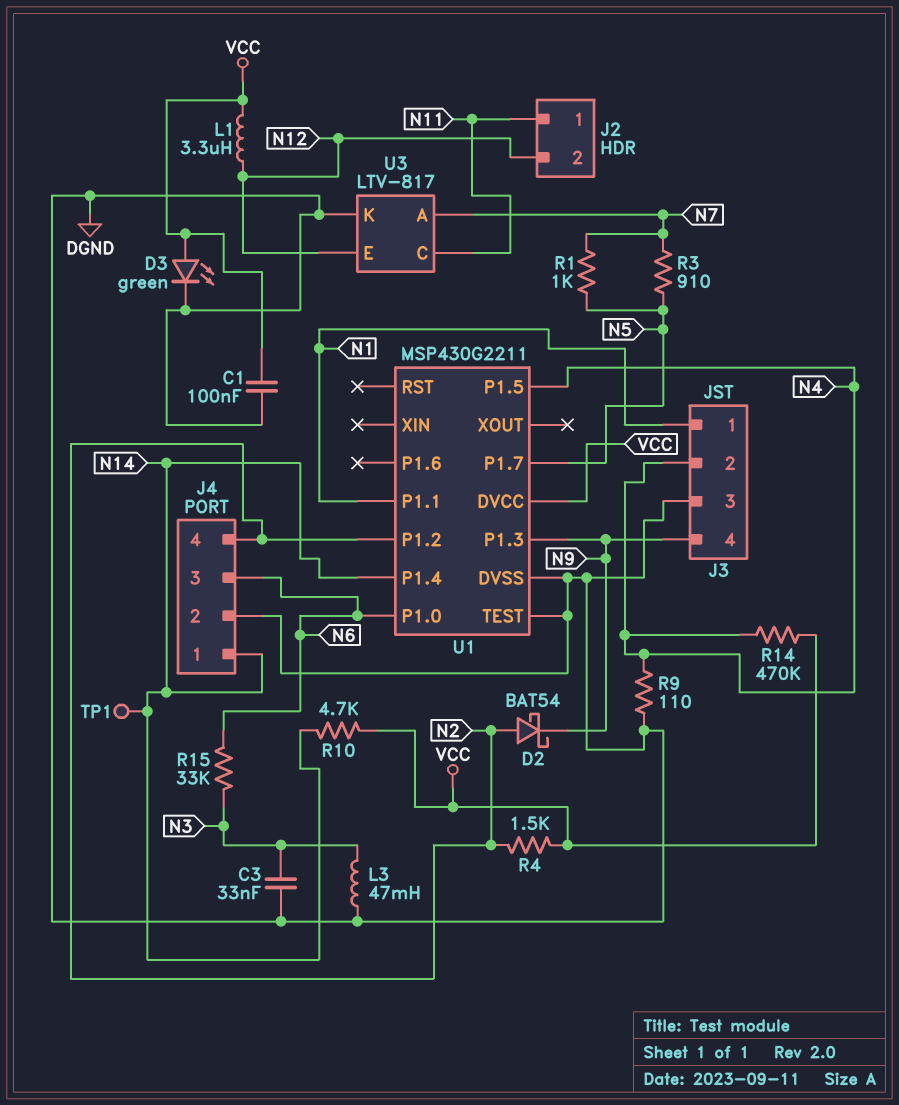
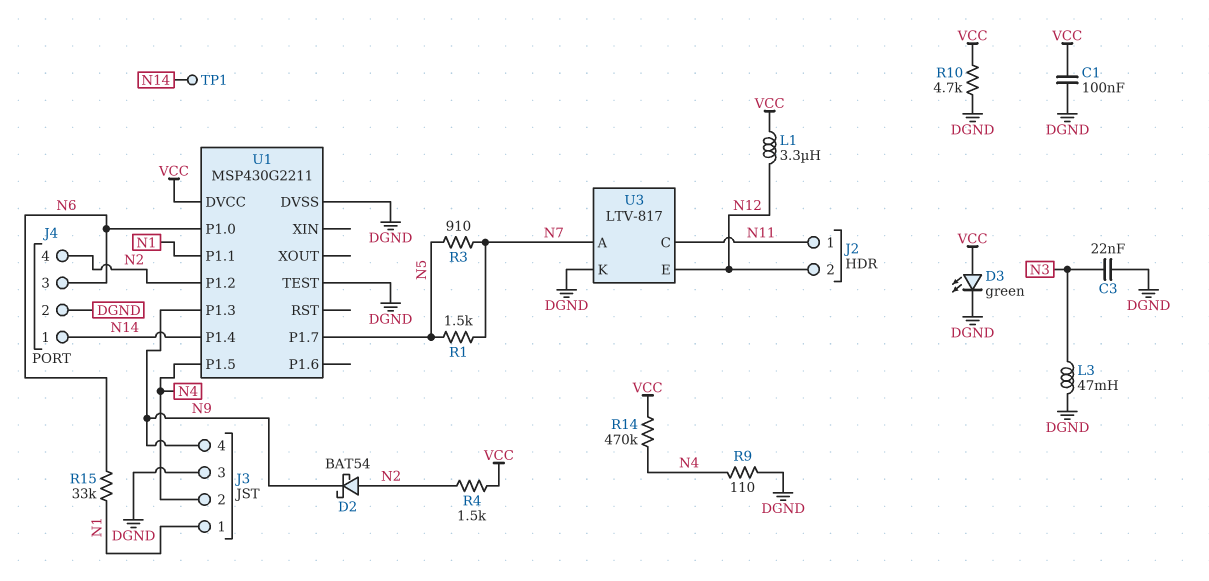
C3: 33nF (DGND, N3) -> 22nF (DGND, N3)
R1: 1k (N5, N7) -> 1.5k (N5, N7)
R10: 4.7k (N14, VCC) -> 4.7k (DGND, VCC)
R15: 33k (N3, N6) -> 33k (N1, N6)

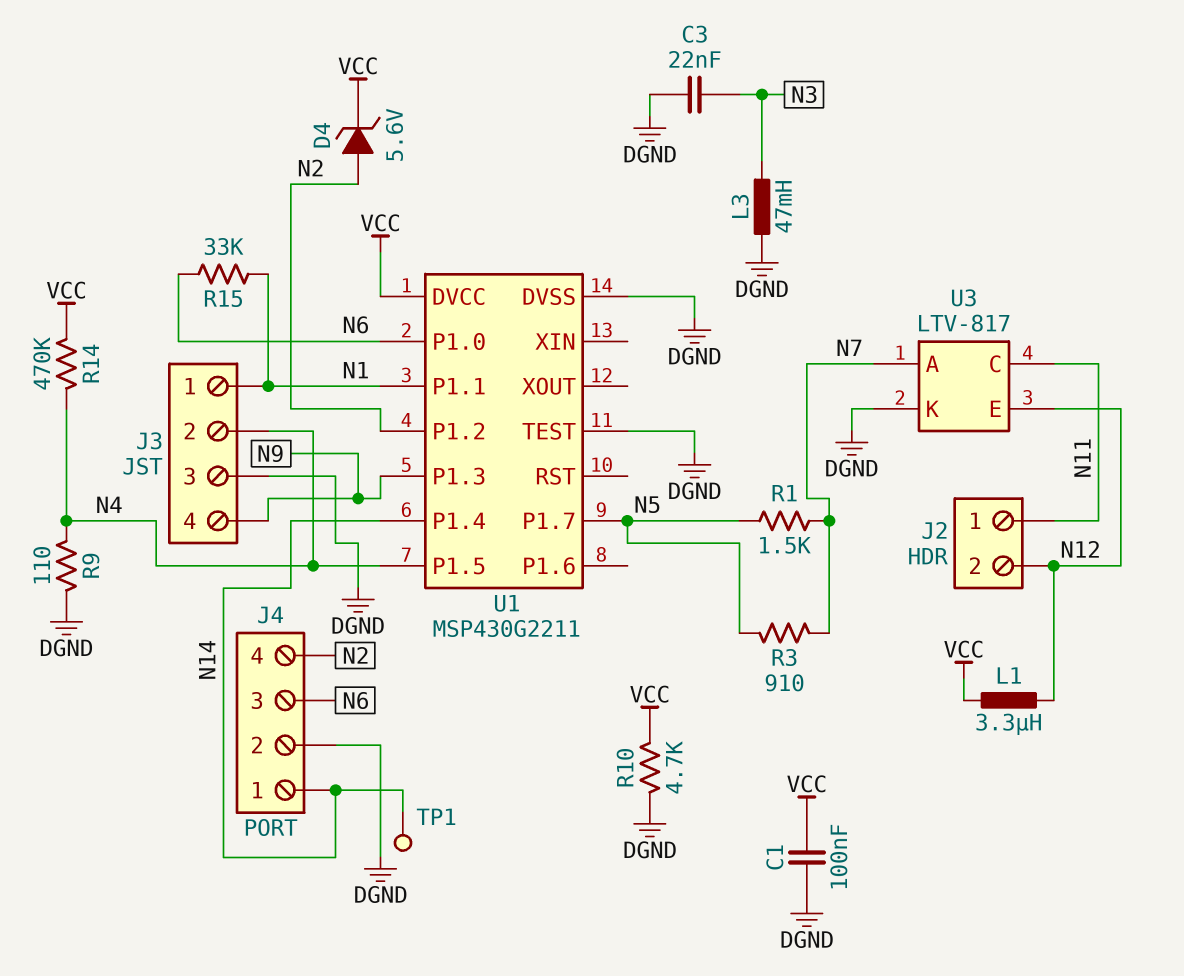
D2: schottky BAT54 (A N2, K N9) -> none
D3: LED green (A VCC, K DGND) -> none
D4: none -> zener 5.6V (A N2, K VCC)
R4: 1.5k (N2, VCC) -> none

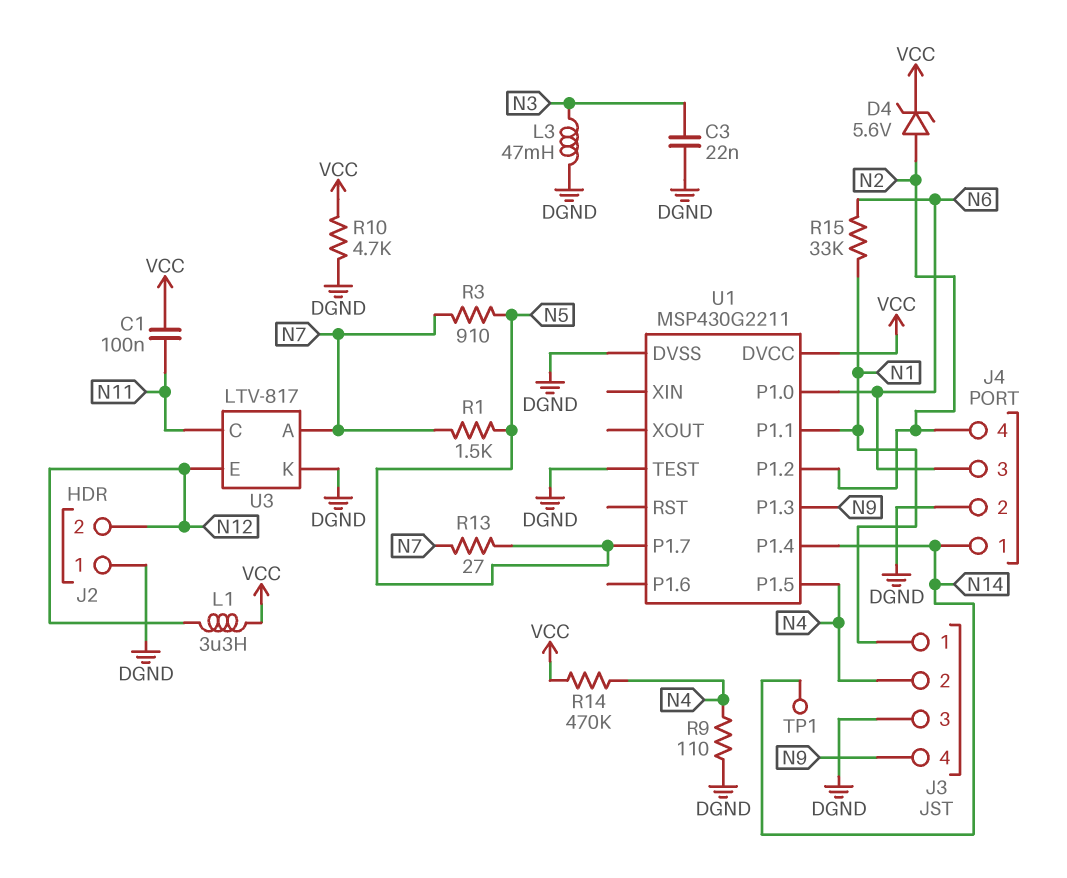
C1: 100nF (DGND, VCC) -> 100nF (N11, VCC)
J2 pin 1: N11 -> DGND
R13: none -> 27 (N5, N7)

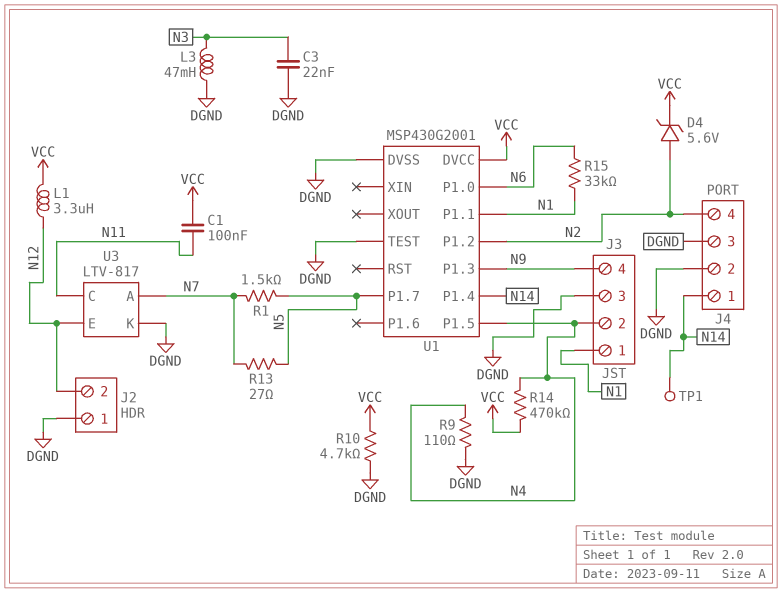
J4 pin 3: N6 -> DGND
R3: 910 (N5, N7) -> none
U1: MSP430G2211 -> MSP430G2001

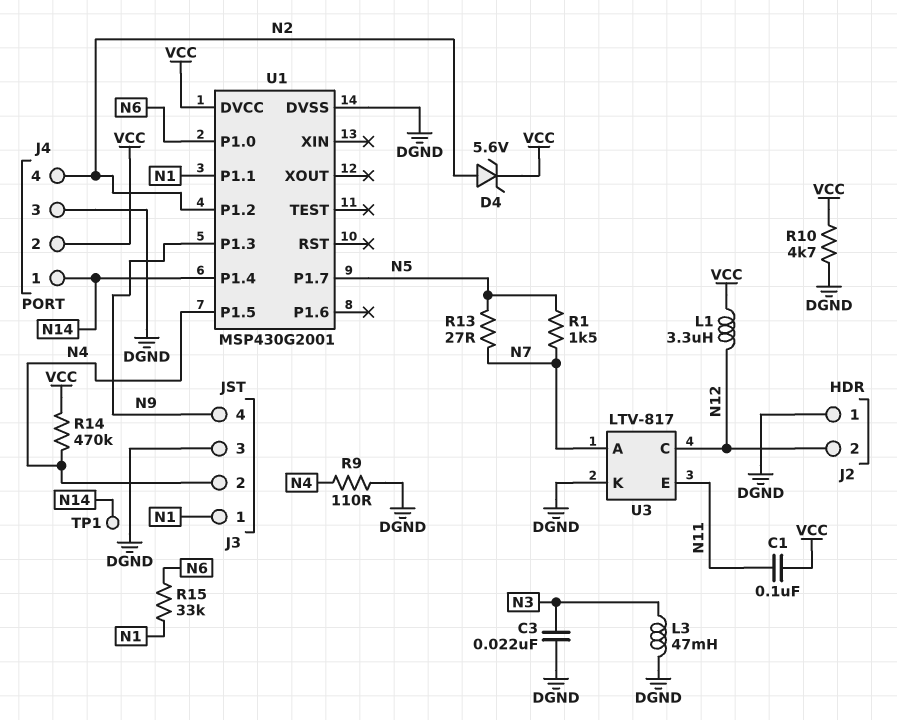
J4 pin 2: DGND -> VCC
U1 pin TEST: DGND -> none
U3 pin C: N11 -> N12
U3 pin E: N12 -> N11

